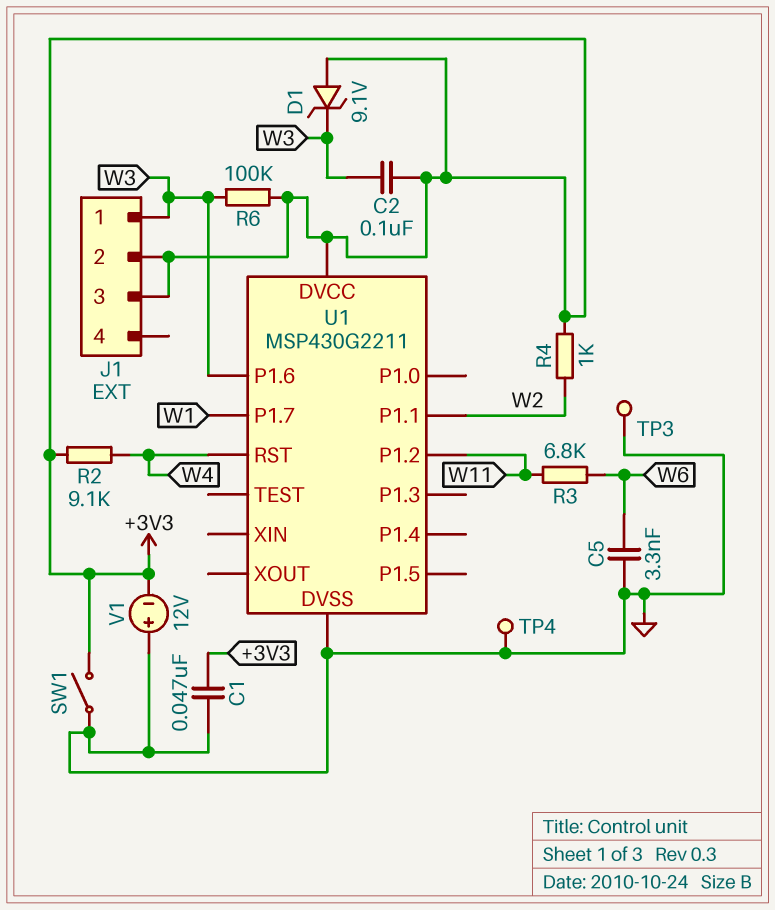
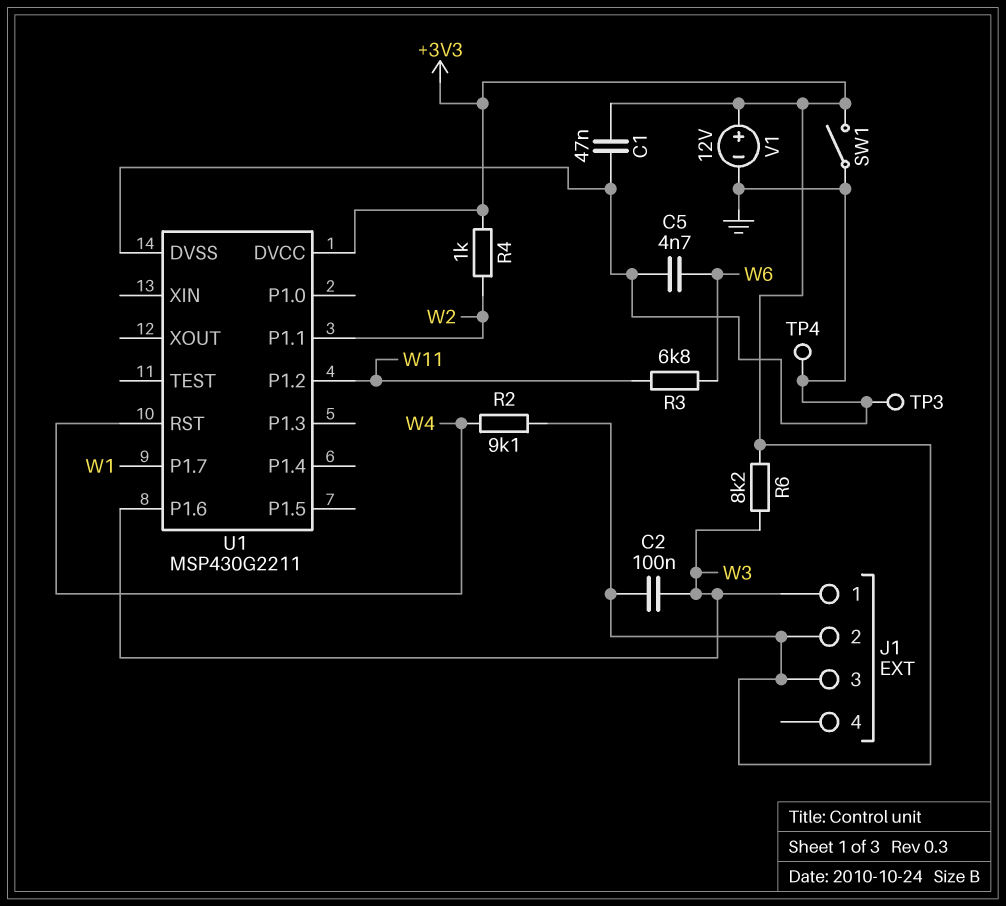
C5: 3.3nF (GND, W6) -> 4.7nF (GND, W6)
D1: zener 9.1V (A +3V3, K W3) -> none
R6: 100k (+3V3, W3) -> 8.2k (+3V3, W3)
V1: 12V (plus GND, minus +3V3) -> 12V (plus +3V3, minus GND)

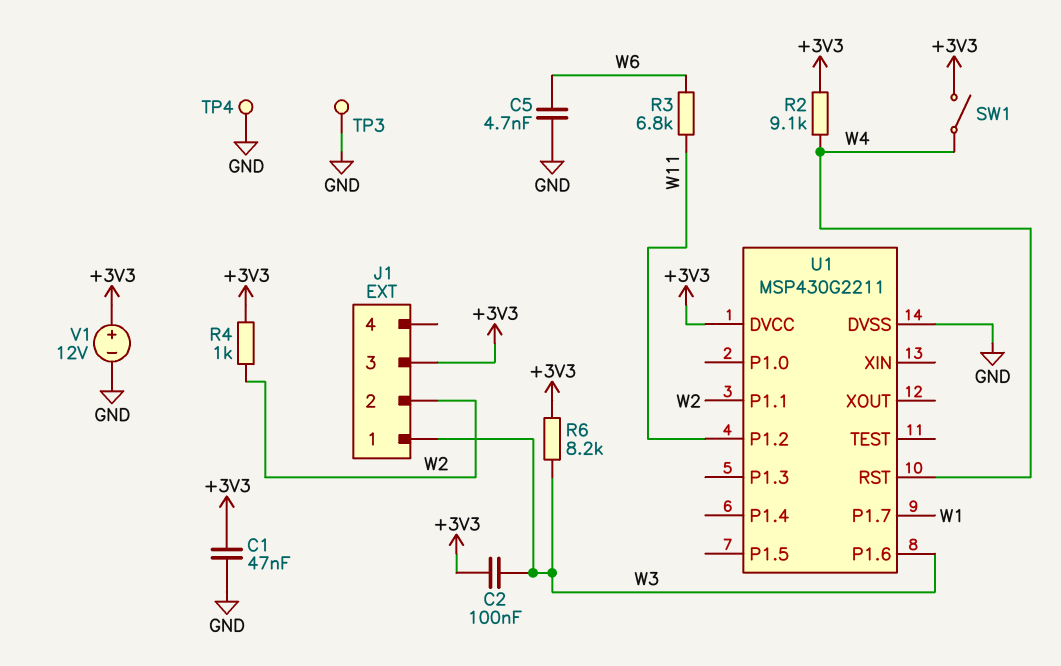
J1 pin 2: +3V3 -> W2
SW1: switch (+3V3, GND) -> switch (+3V3, W4)

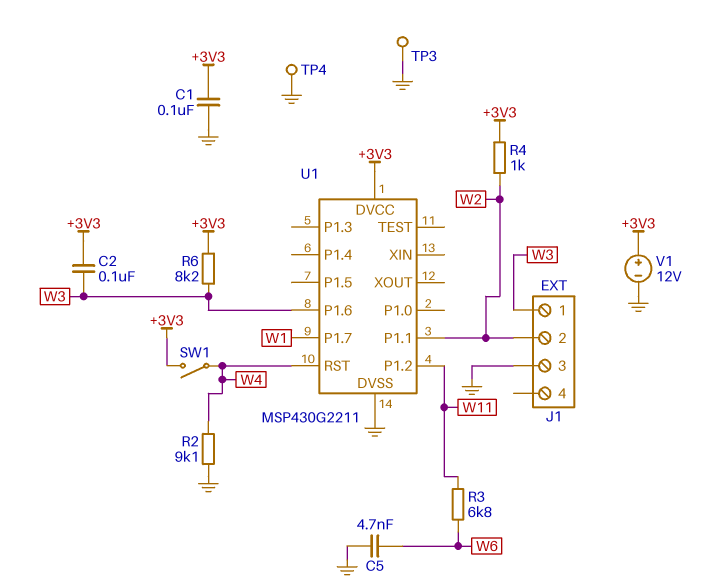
C1: 47nF (+3V3, GND) -> 100nF (+3V3, GND)
J1 pin 3: +3V3 -> GND
R2: 9.1k (+3V3, W4) -> 9.1k (GND, W4)

